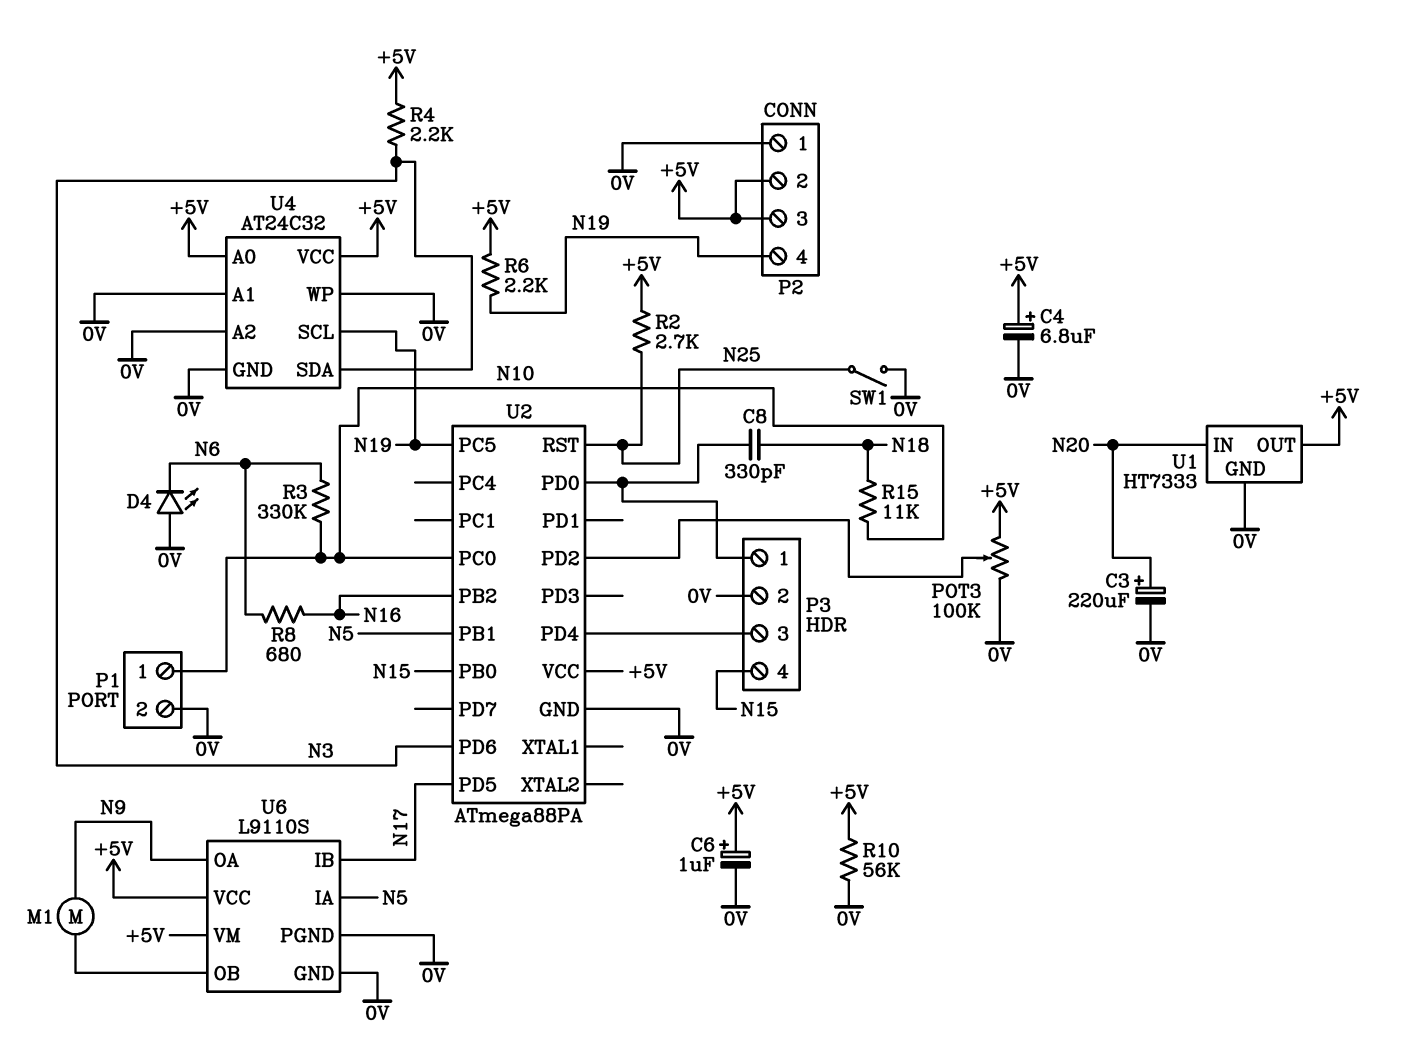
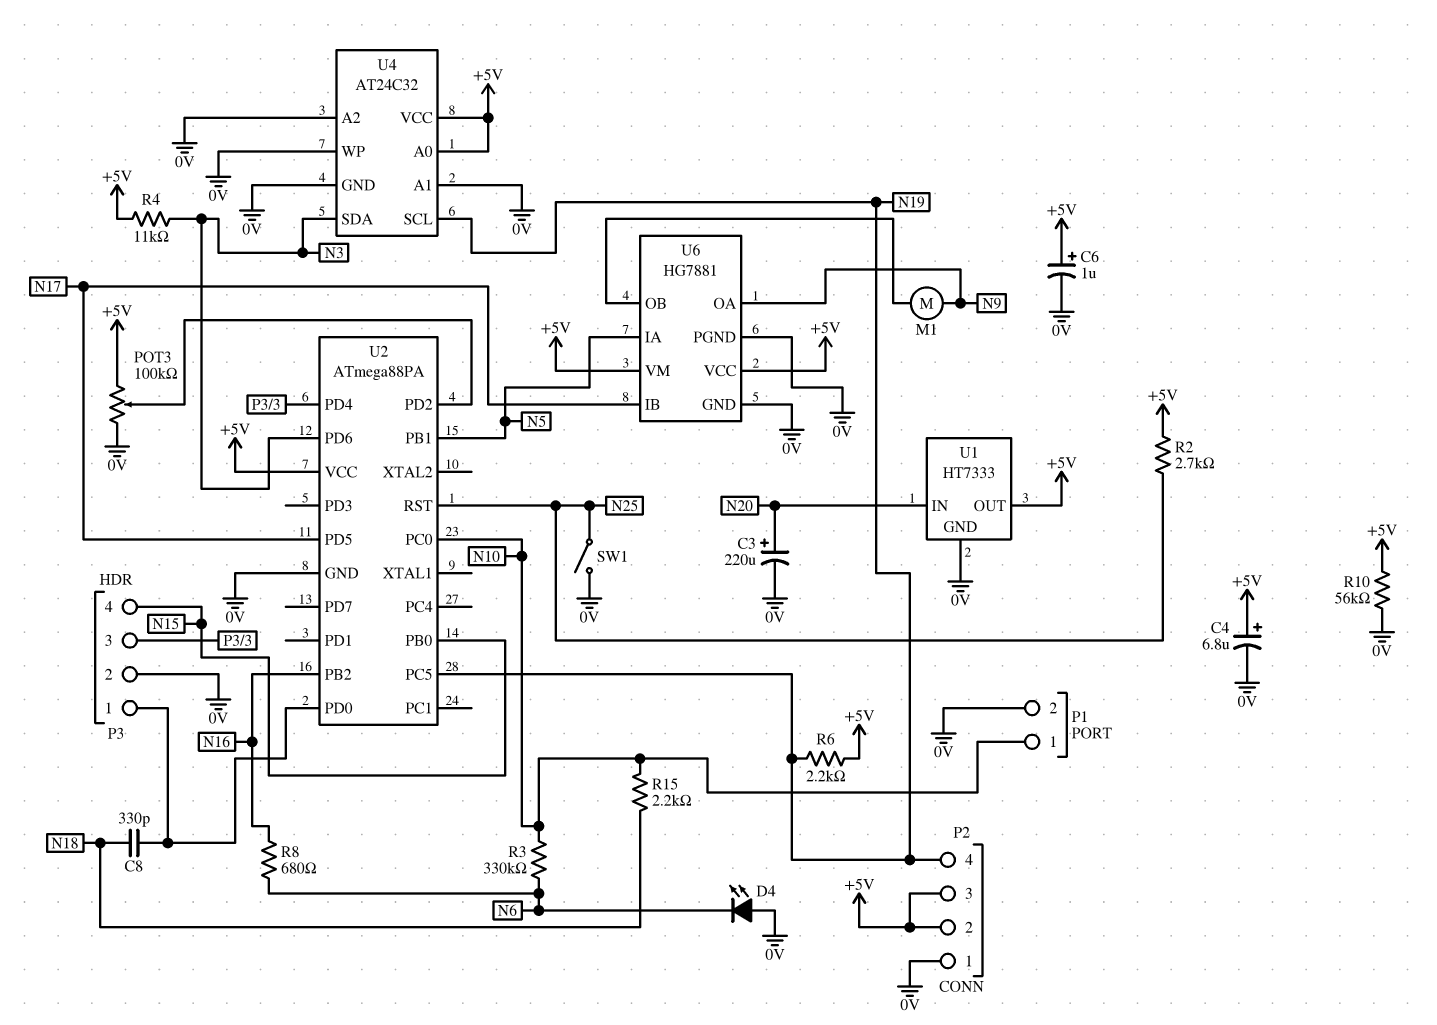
R4: 2.2k (+5V, N3) -> 11k (+5V, N3)
R15: 11k (N10, N18) -> 2.2k (N10, N18)
U6: L9110S -> HG7881

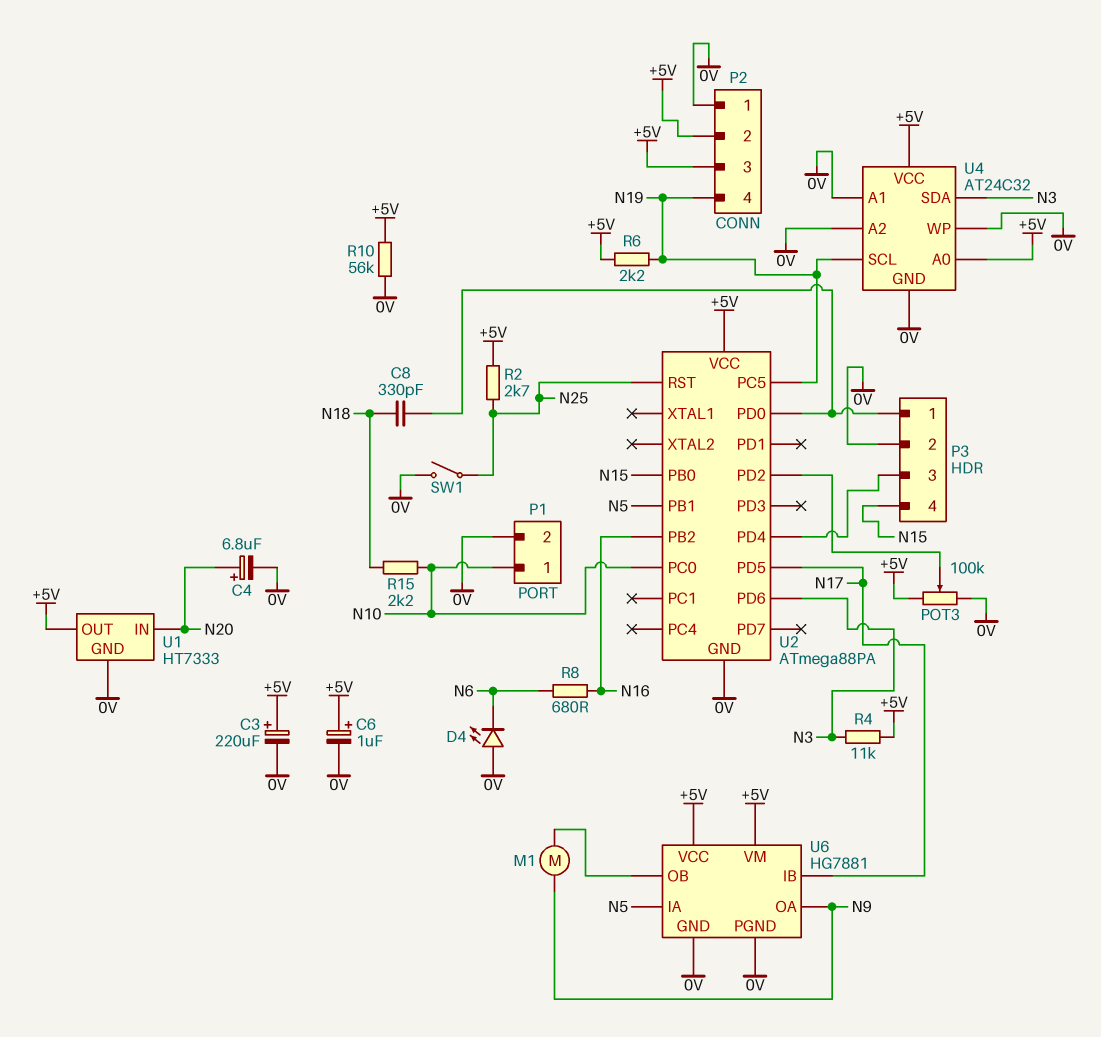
C3: 220uF (plus N20, minus 0V) -> 220uF (plus +5V, minus 0V)
C4: 6.8uF (plus +5V, minus 0V) -> 6.8uF (plus N20, minus 0V)
R3: 330k (N6, N10) -> none

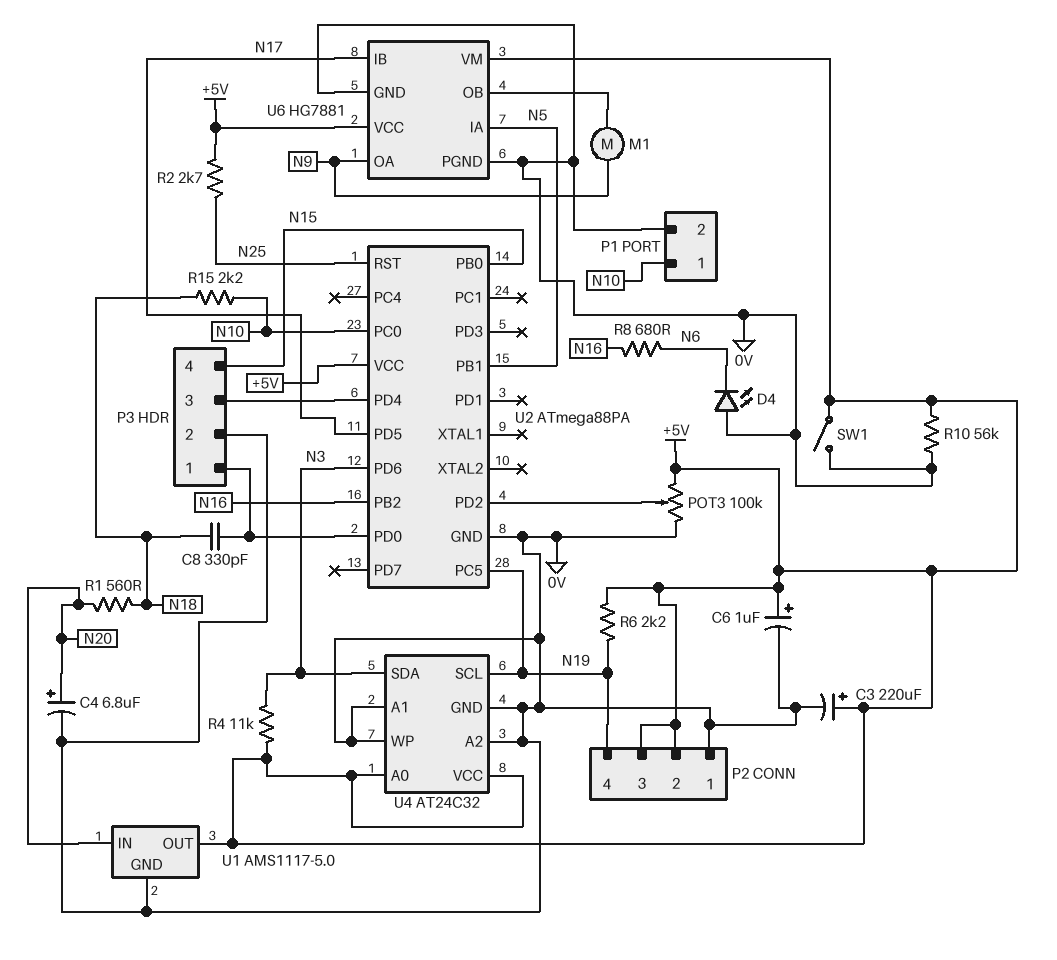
R1: none -> 560 (N18, N20)
SW1: switch (0V, N25) -> switch (+5V, 0V)
U1: HT7333 -> AMS1117-5.0

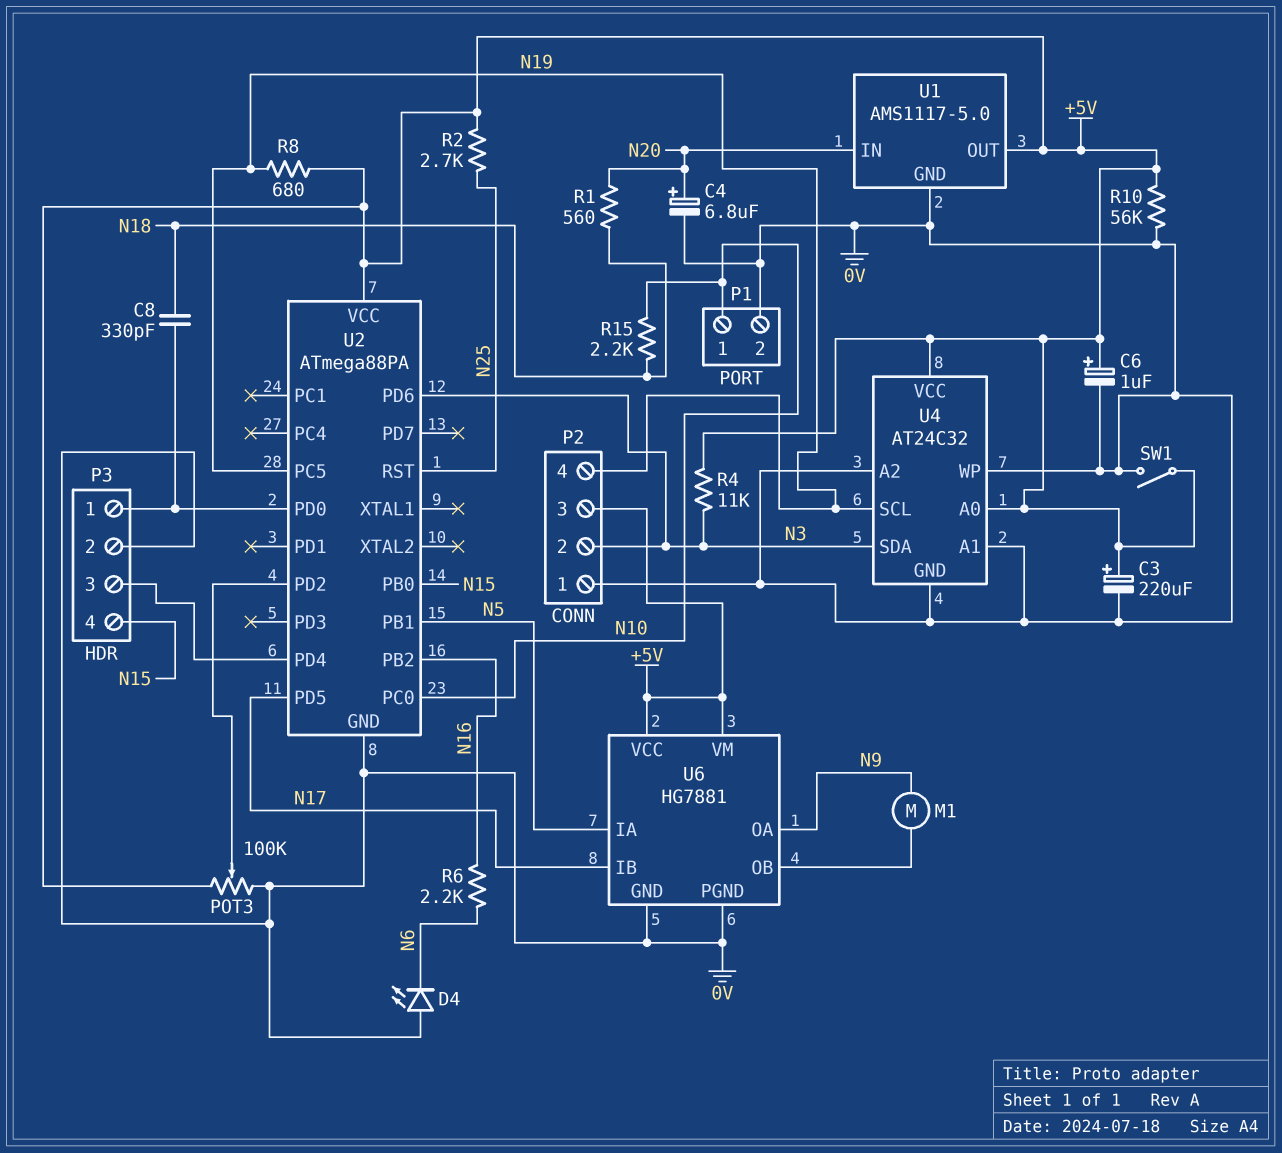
P2 pin 2: +5V -> N3
R6: 2.2k (+5V, N19) -> 2.2k (N6, N16)
R8: 680 (N6, N16) -> 680 (+5V, N19)

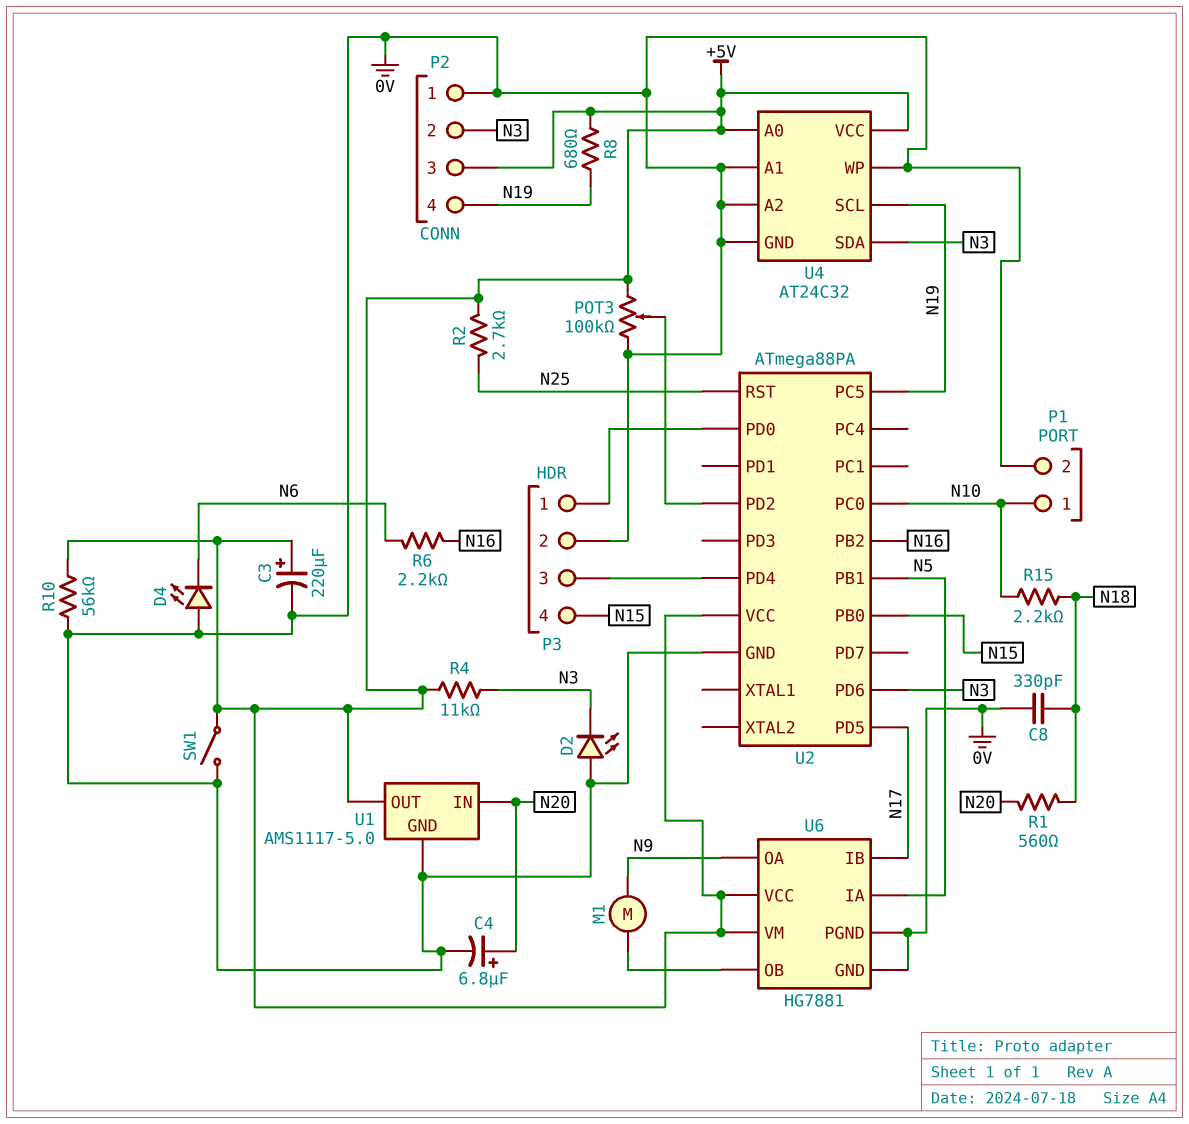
C6: 1uF (plus +5V, minus 0V) -> none
C8: 330pF (N18, P3/1) -> 330pF (0V, N18)
D2: none -> LED (A 0V, K N3)

